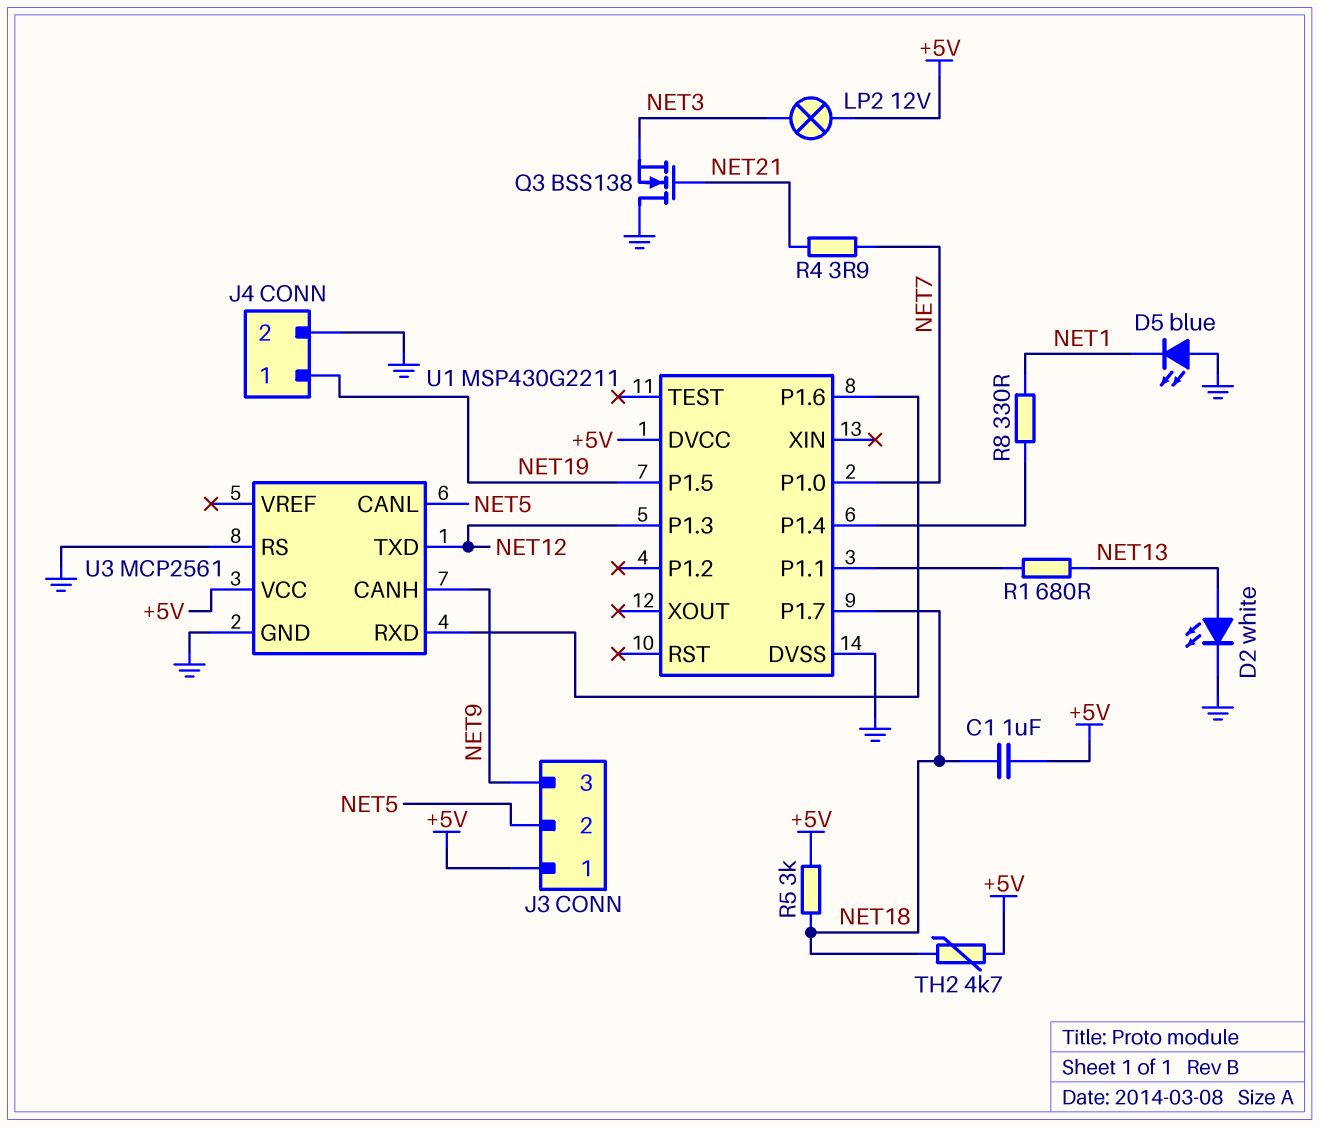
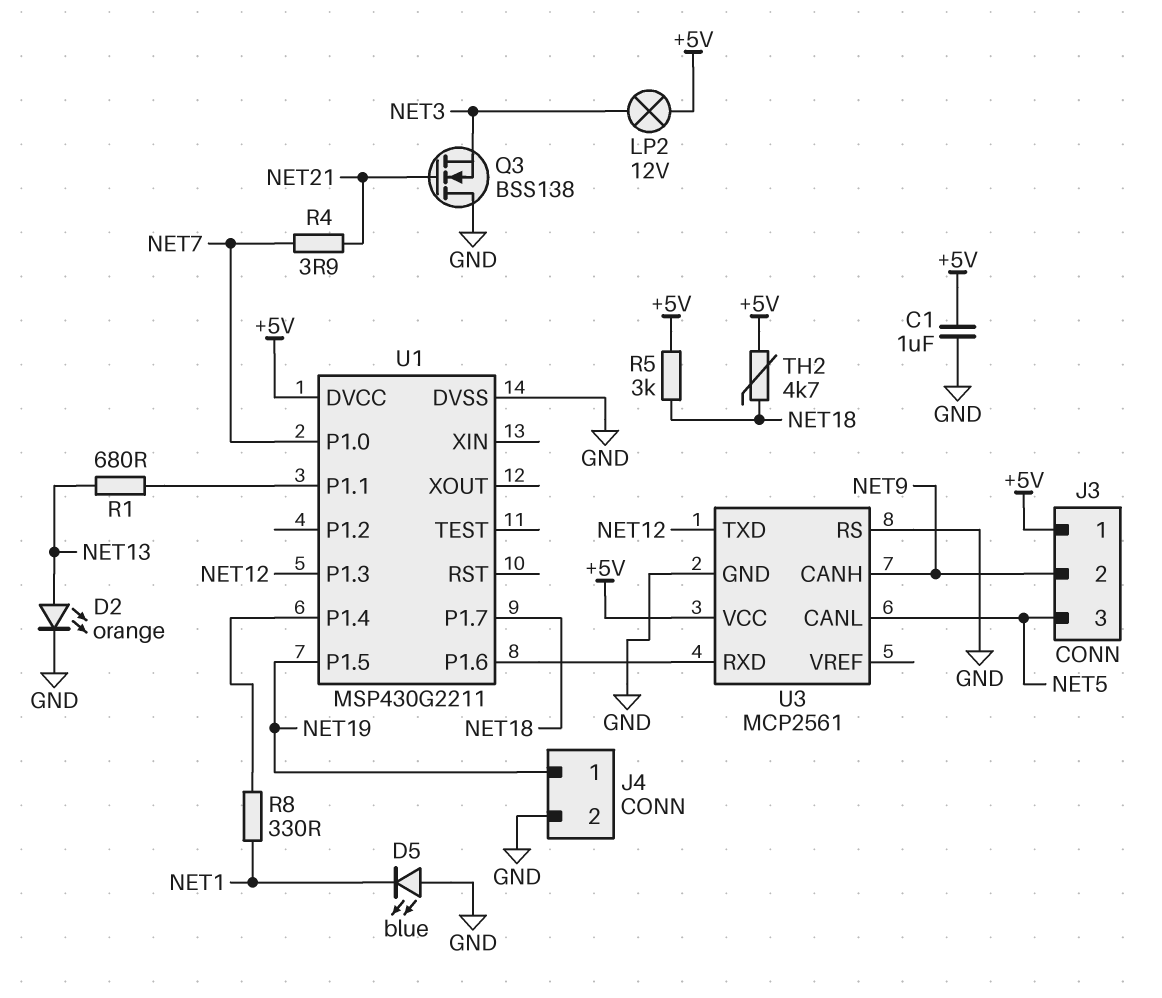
C1: 1uF (+5V, NET18) -> 1uF (+5V, GND)
D2: LED white (A NET13, K GND) -> LED orange (A NET13, K GND)
J3 pin 2: NET5 -> NET9
J3 pin 3: NET9 -> NET5

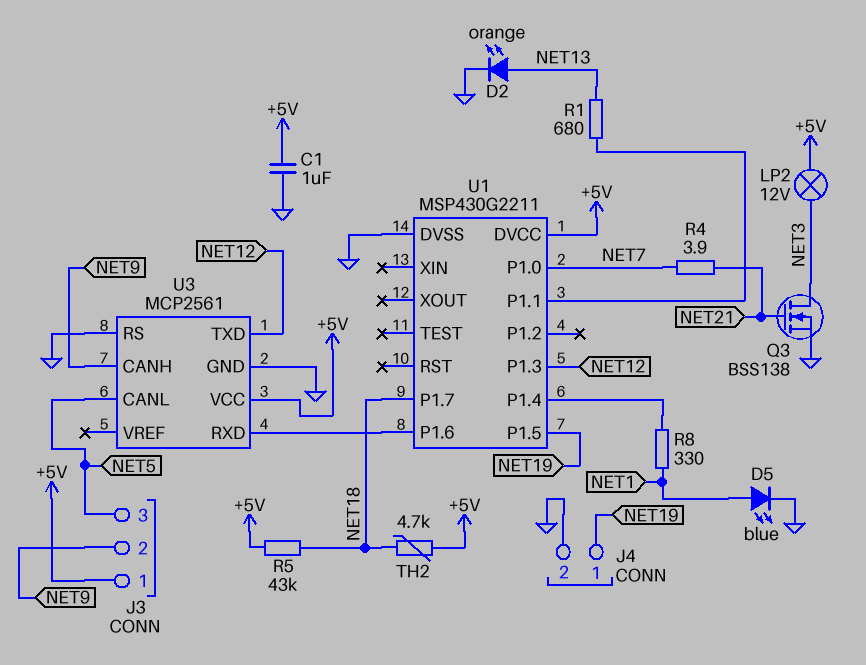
D5: LED blue (A GND, K NET1) -> LED blue (A NET1, K GND)
Q3: NMOS BSS138 (G NET21, D GND, S NET3) -> NMOS BSS138 (G NET21, D NET3, S GND)
R5: 3k (+5V, NET18) -> 43k (+5V, NET18)

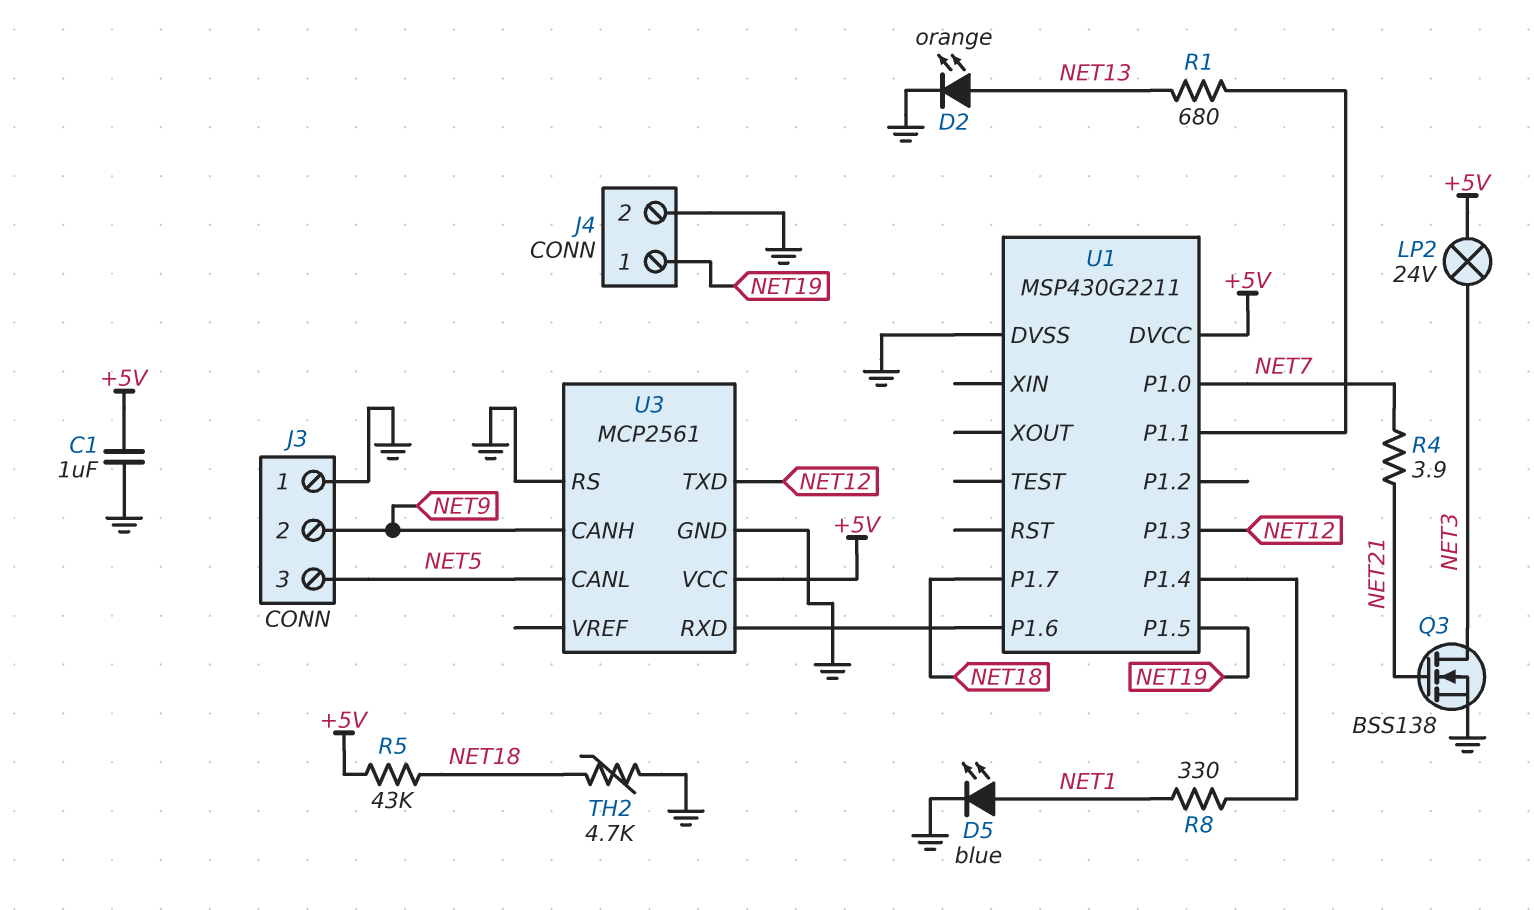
J3 pin 1: +5V -> GND
LP2: lamp 12V (+5V, NET3) -> lamp 24V (+5V, NET3)
TH2: 4.7k (+5V, NET18) -> 4.7k (GND, NET18)

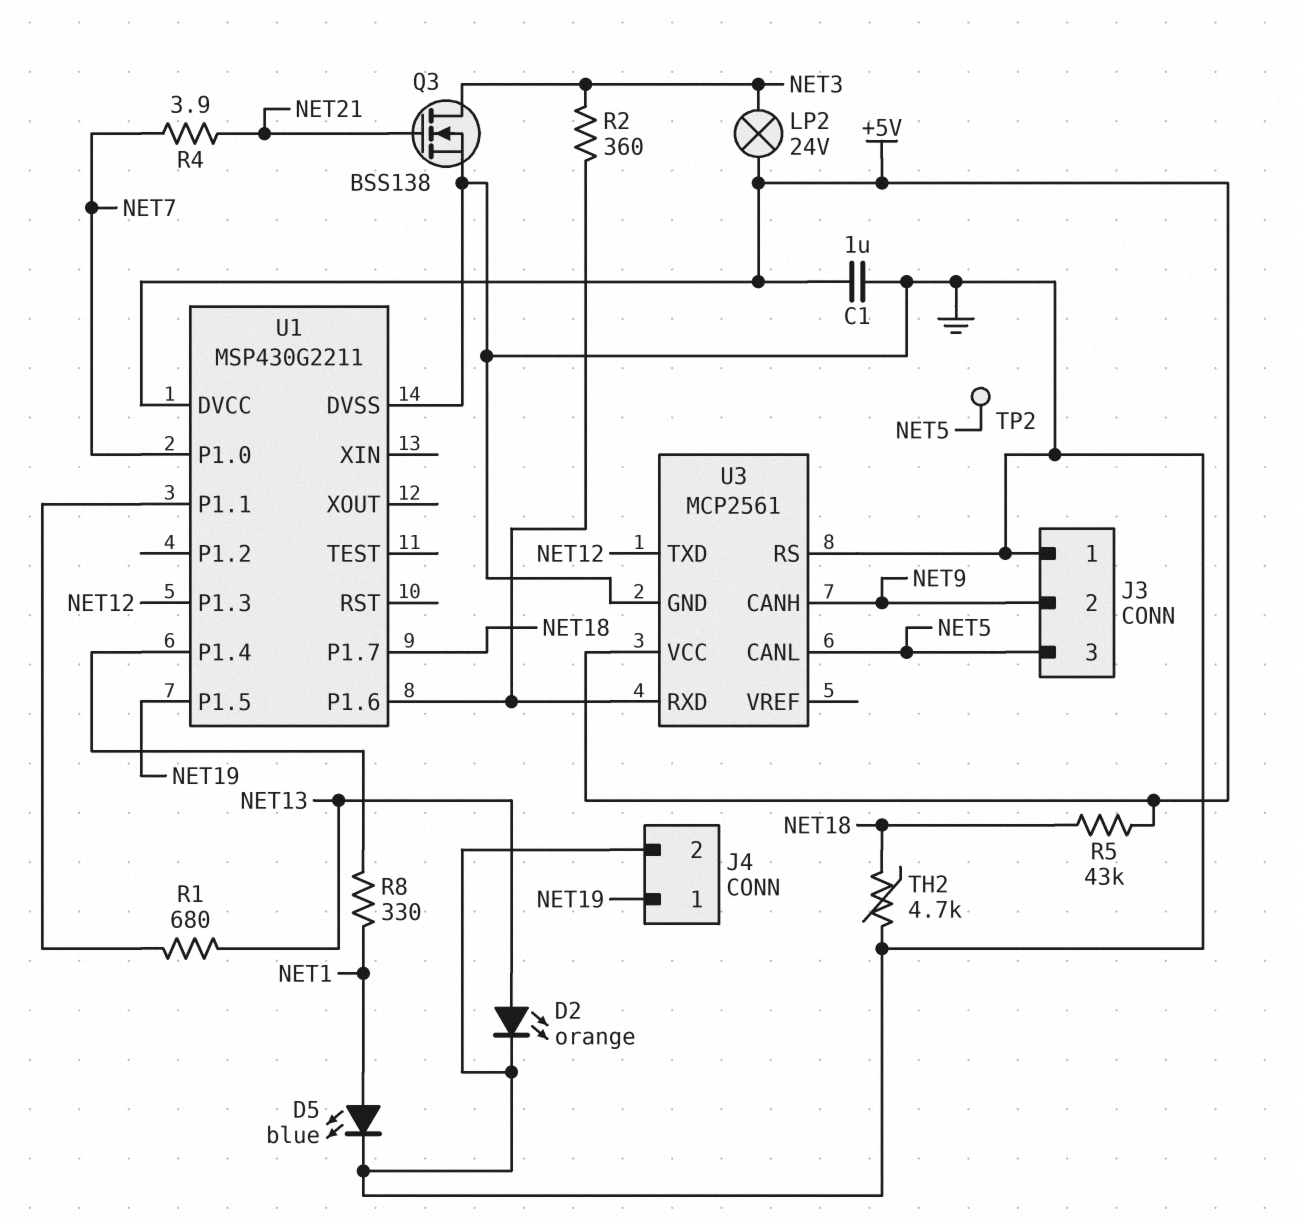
R2: none -> 360 (NET3, U1/P1.6)
TP2: none -> test point (NET5)

